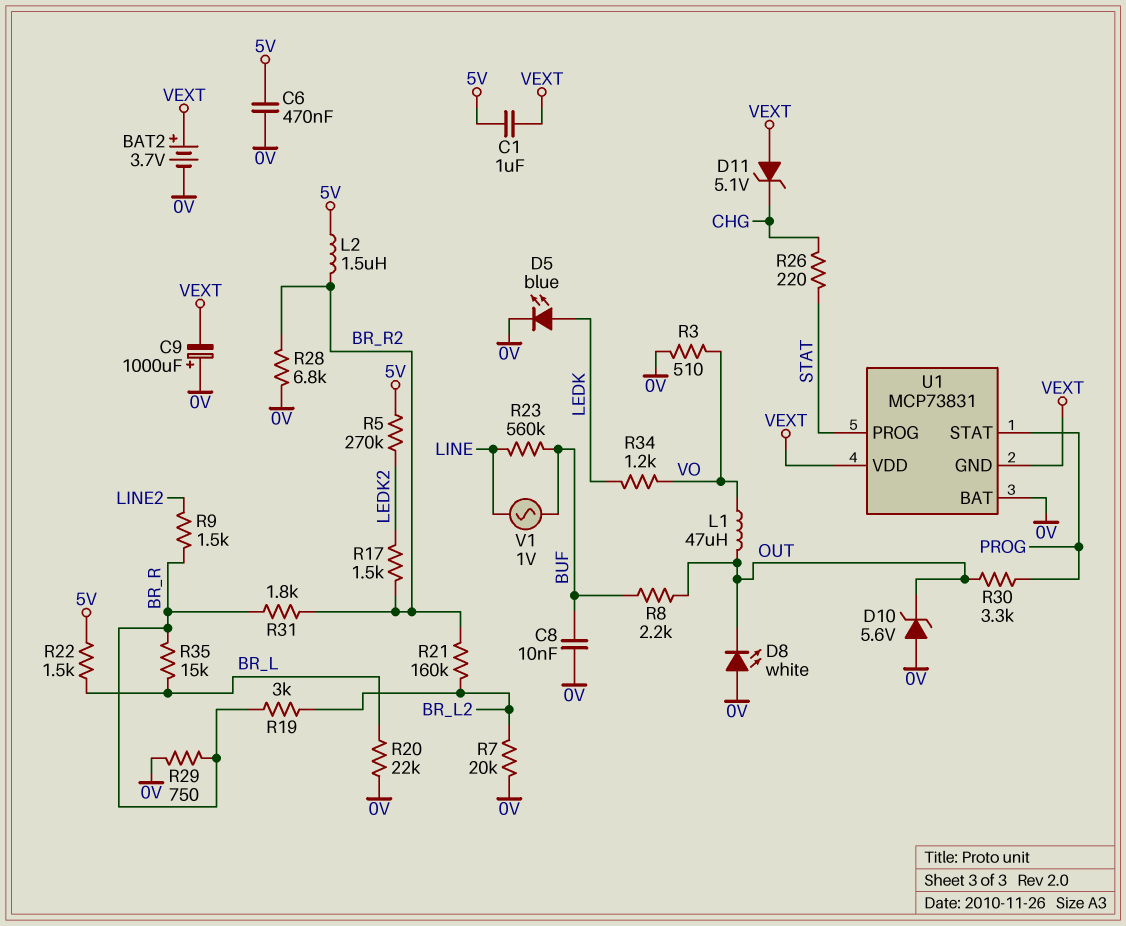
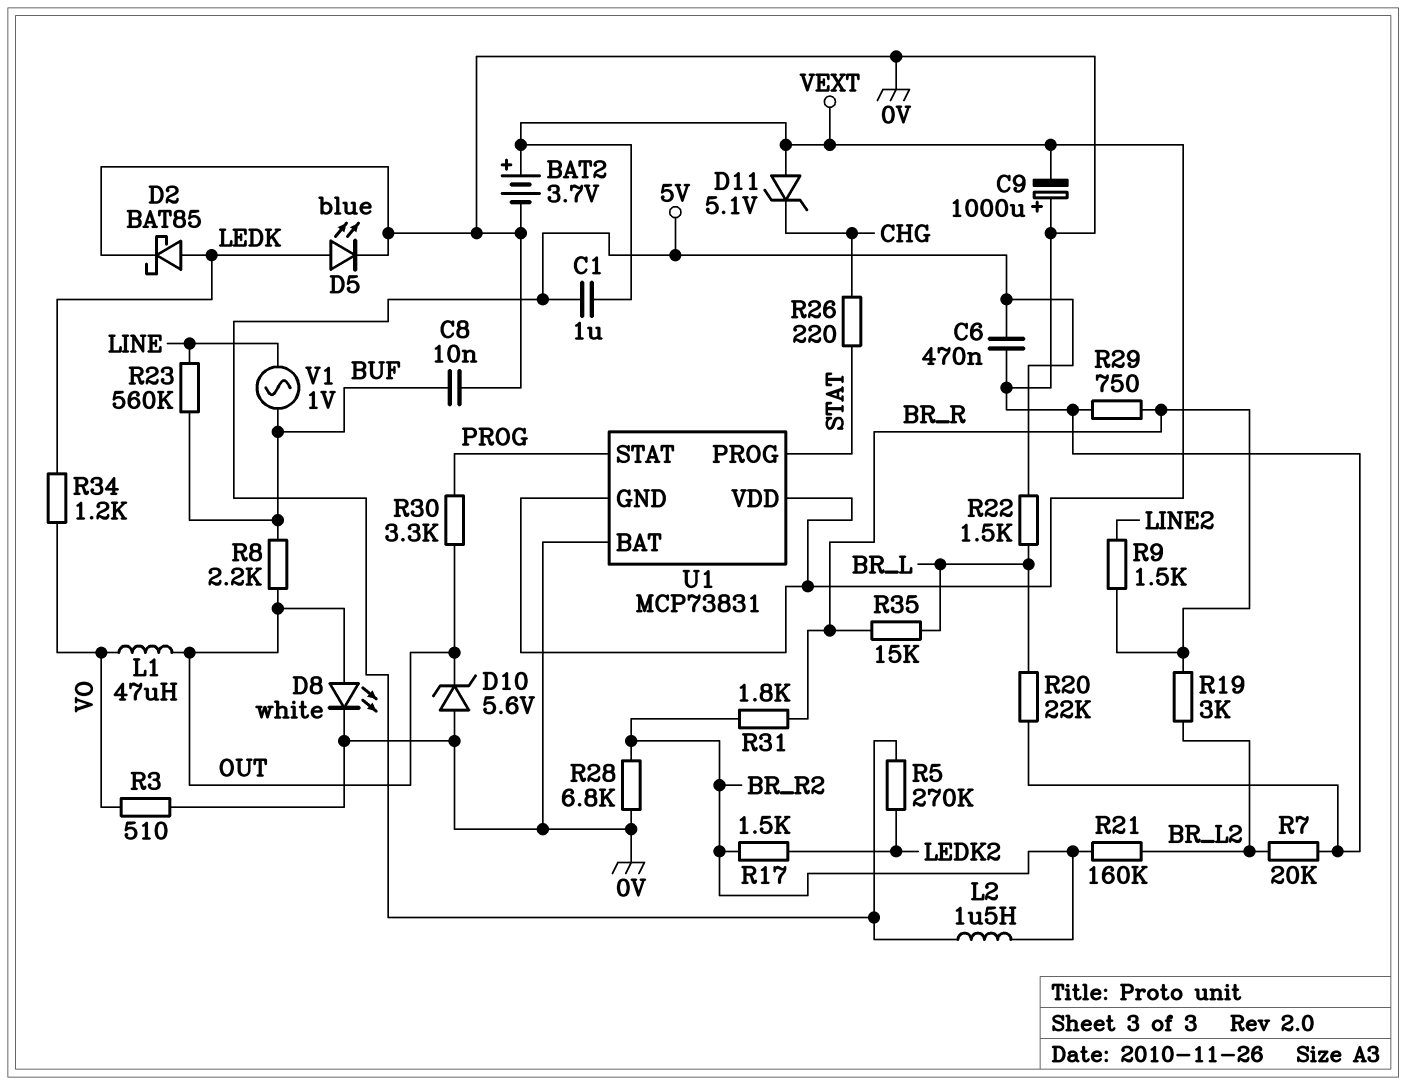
D2: none -> schottky BAT85 (A LEDK, K 0V)
D8: LED white (A 0V, K OUT) -> LED white (A OUT, K 0V)

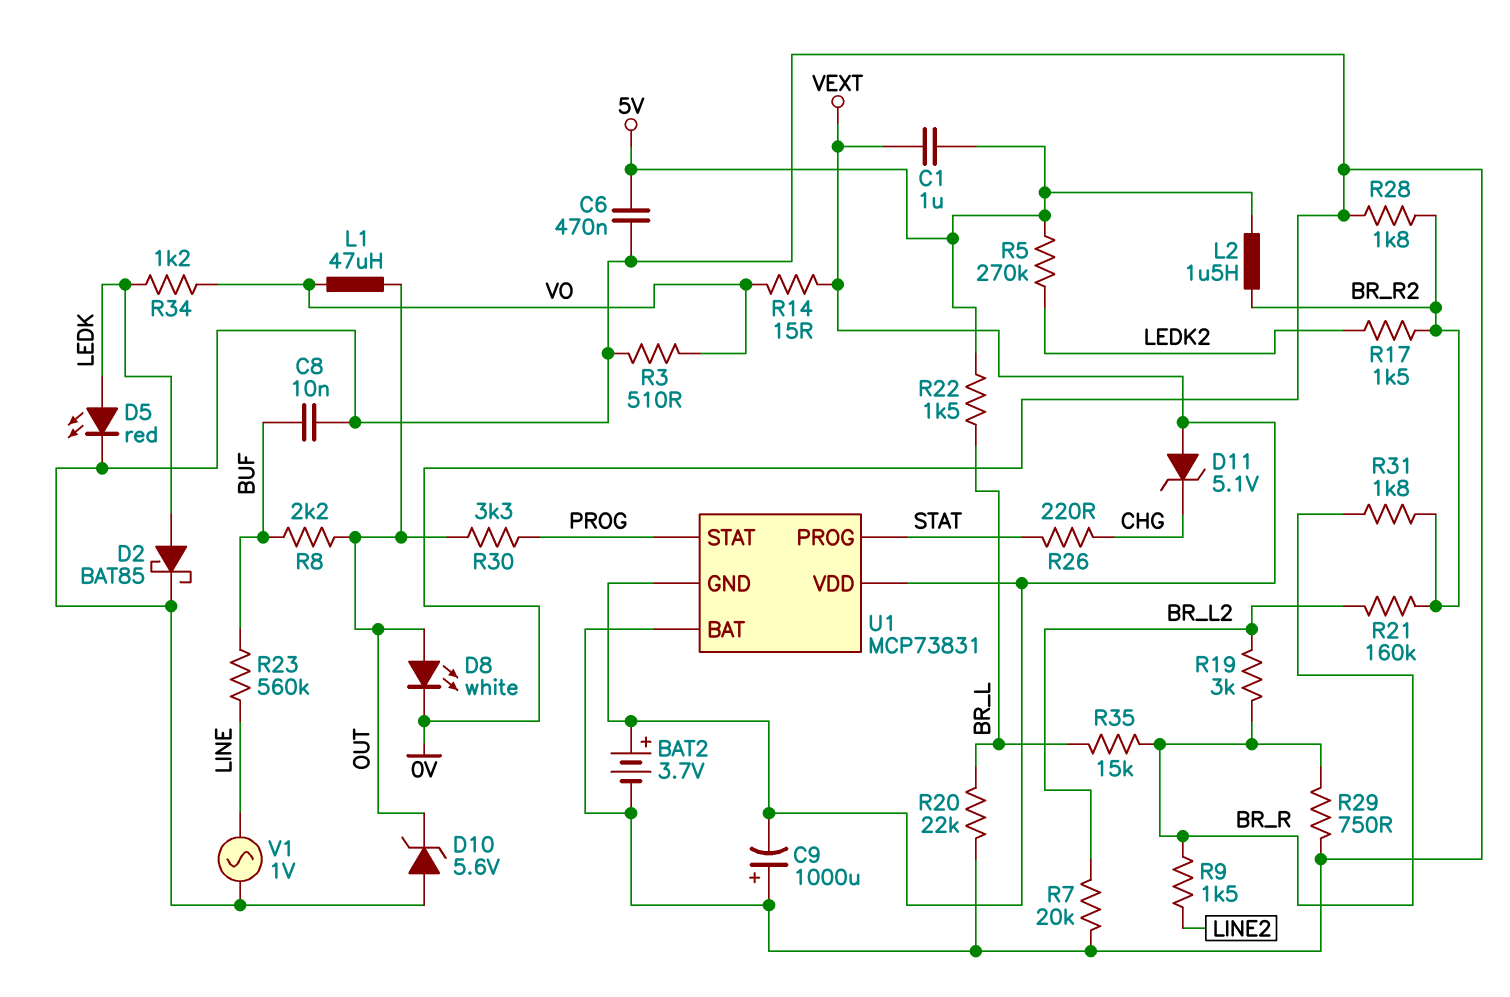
D5: LED blue (A LEDK, K 0V) -> LED red (A LEDK, K 0V)
R14: none -> 15 (VEXT, VO)
R28: 6.8k (0V, BR_R2) -> 1.8k (0V, BR_R2)
V1: AC 1V (BUF, LINE) -> AC 1V (0V, LINE)

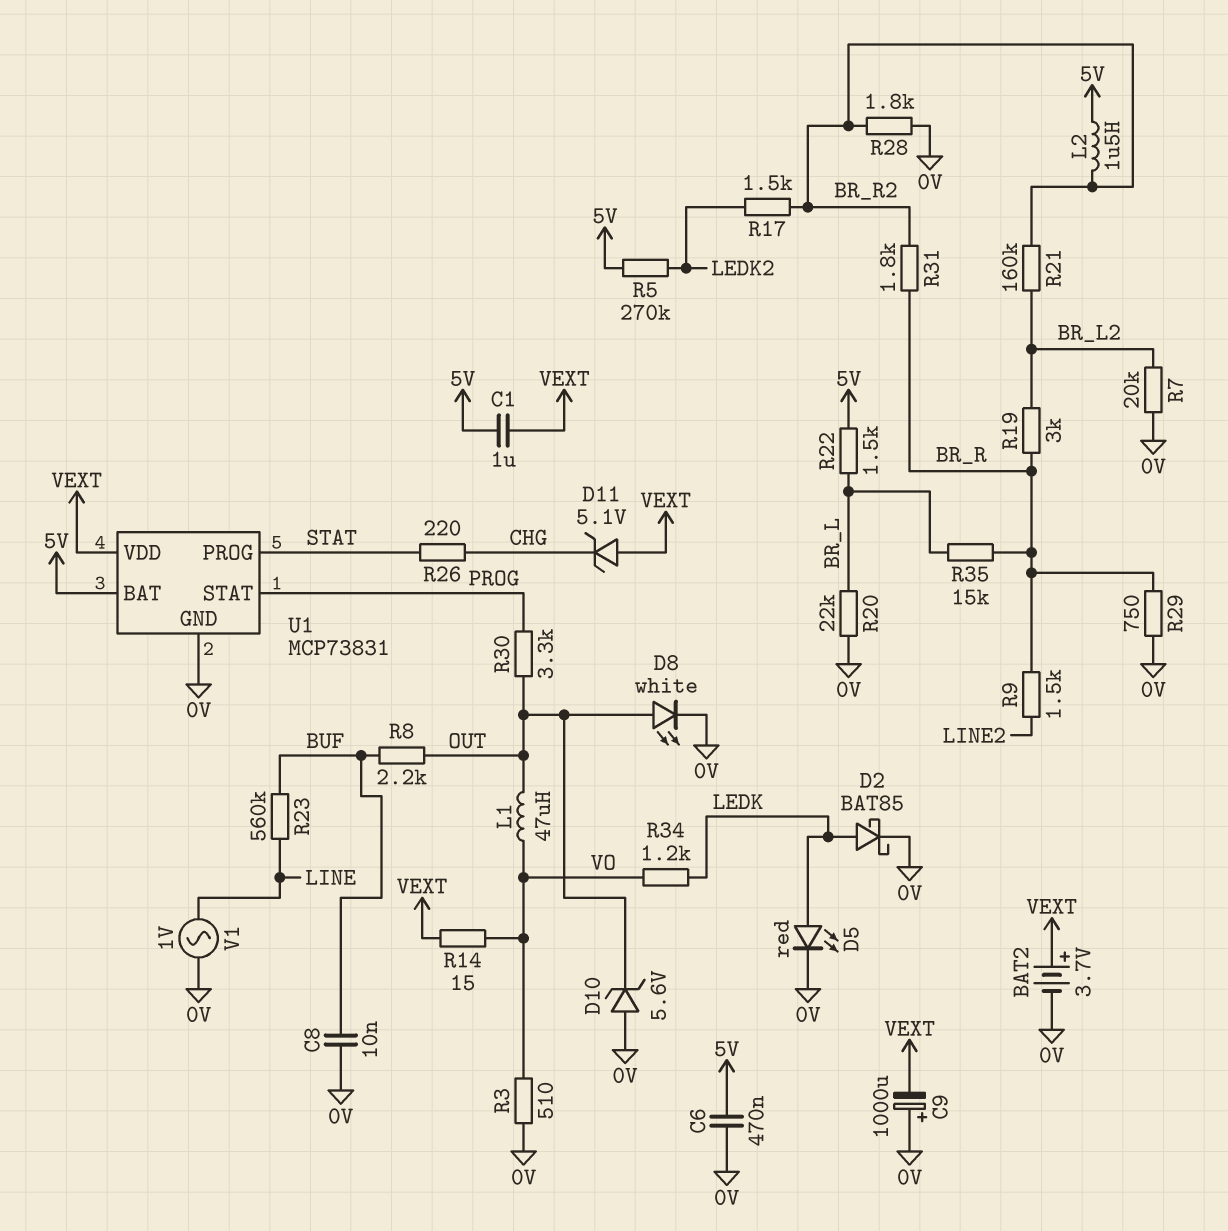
U1 pin BAT: 0V -> 5V
U1 pin GND: VEXT -> 0V

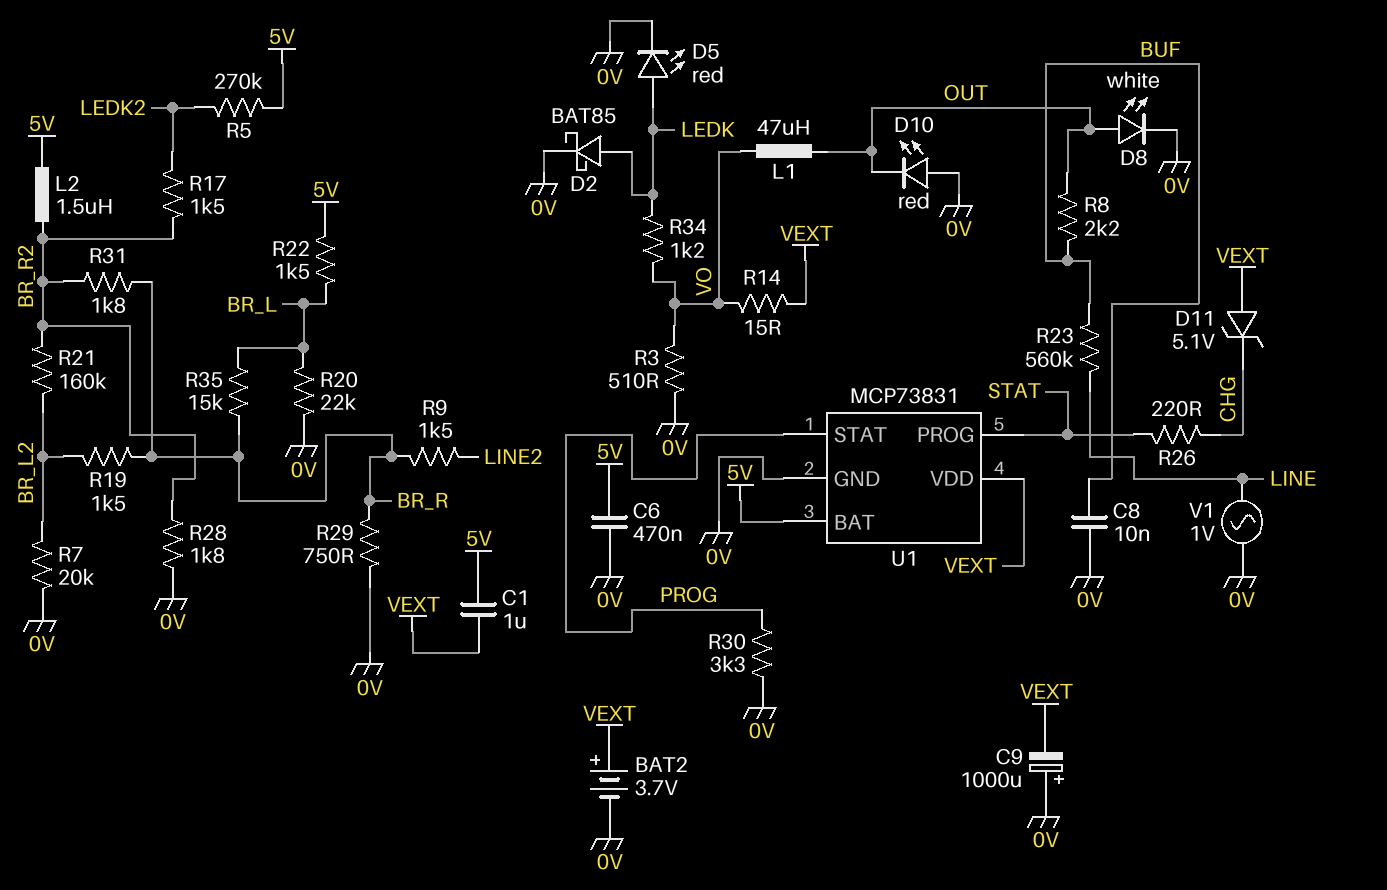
D10: zener 5.6V (A 0V, K OUT) -> LED red (A 0V, K OUT)
R19: 3k (BR_L2, BR_R) -> 1.5k (BR_L2, BR_R)
R30: 3.3k (OUT, PROG) -> 3.3k (0V, PROG)

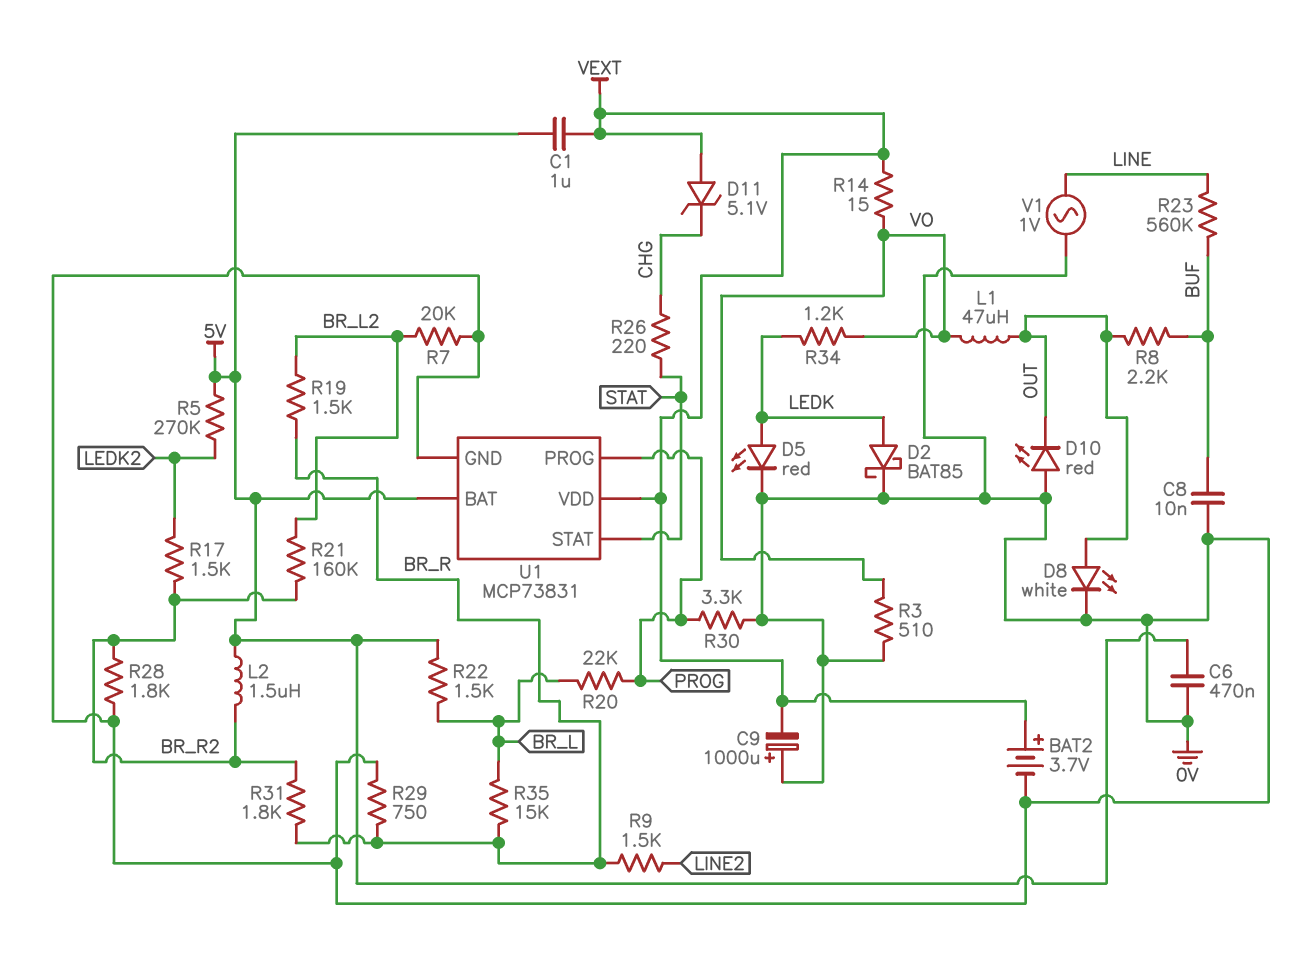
R20: 22k (0V, BR_L) -> 22k (BR_L, PROG)
U1 pin PROG: STAT -> PROG
U1 pin STAT: PROG -> STAT

